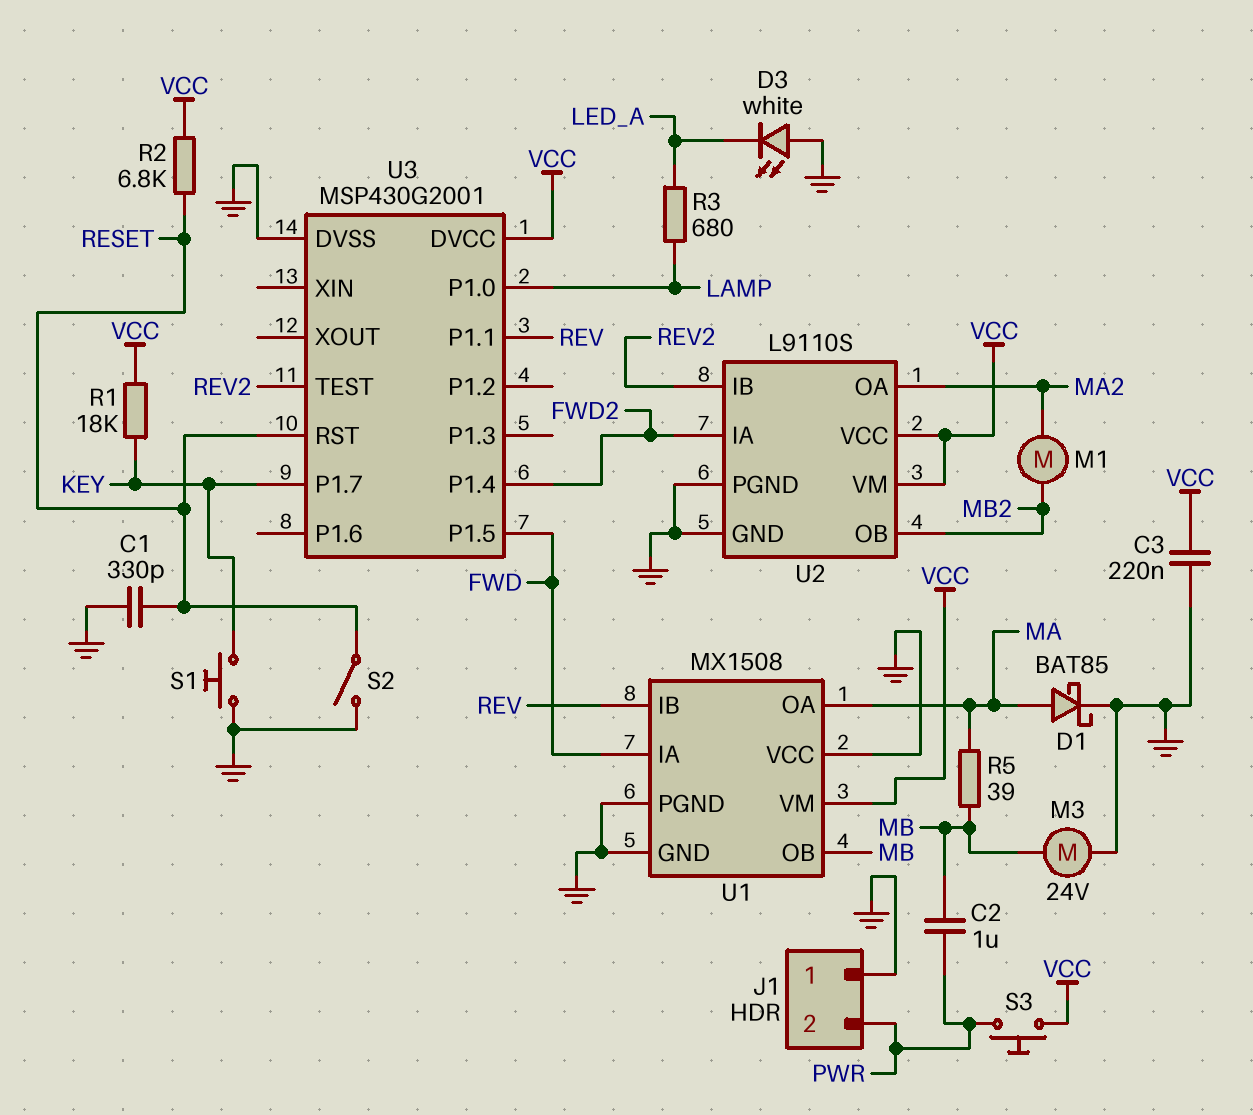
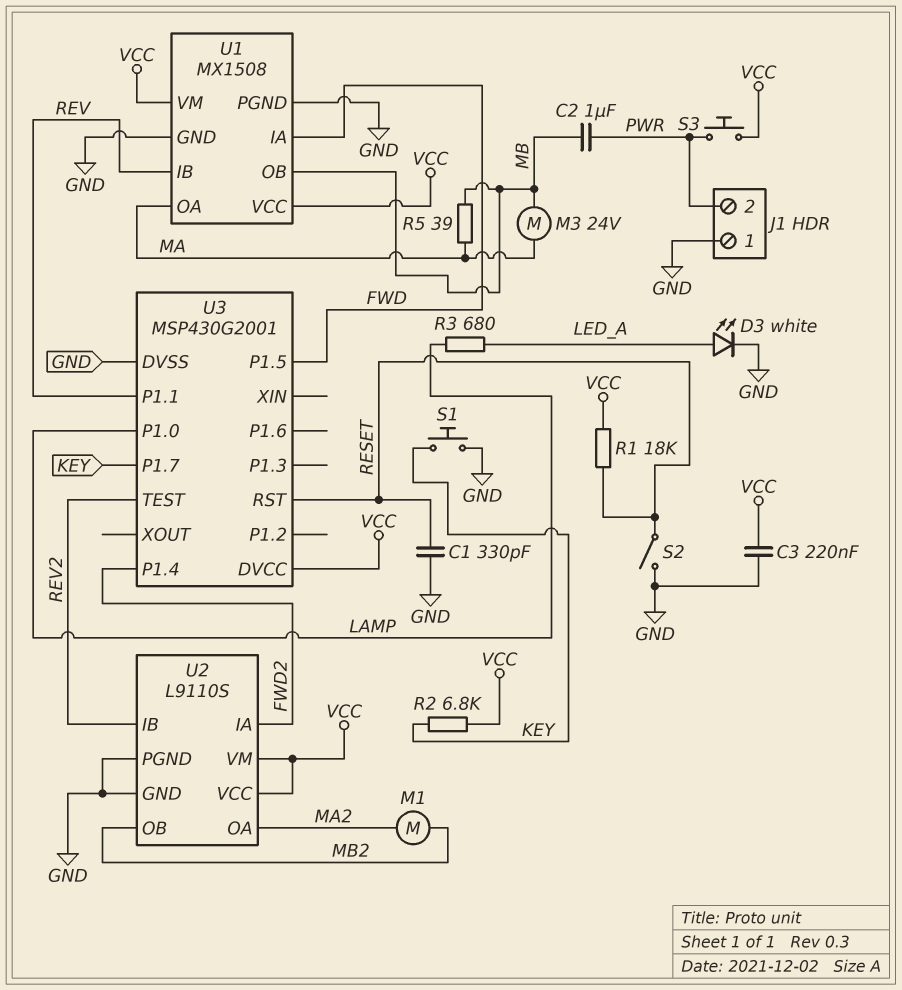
D1: schottky BAT85 (A MA, K GND) -> none
D3: LED white (A GND, K LED_A) -> LED white (A LED_A, K GND)
M3: motor 24V (GND, MB) -> motor 24V (MA, MB)
R1: 18k (KEY, VCC) -> 18k (RESET, VCC)
R2: 6.8k (RESET, VCC) -> 6.8k (KEY, VCC)
U1 pin VCC: GND -> VCC

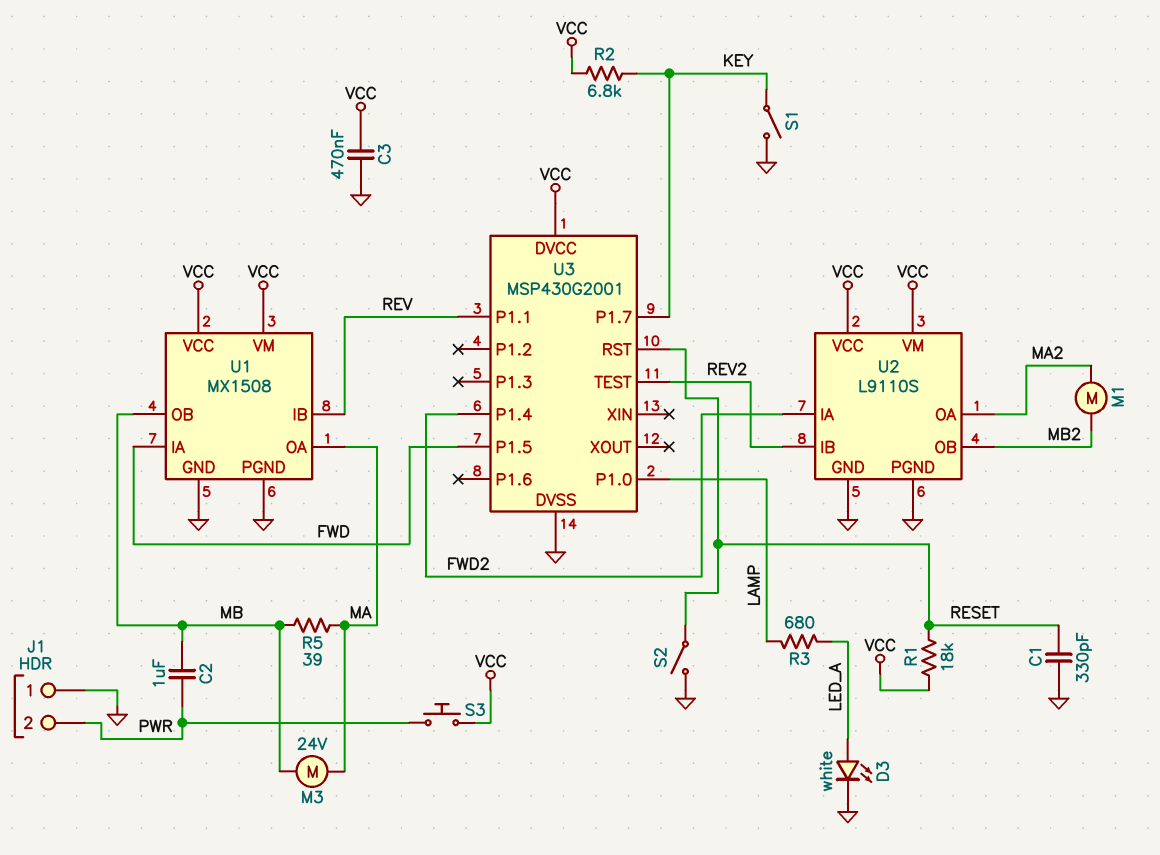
C3: 220nF (GND, VCC) -> 470nF (GND, VCC)
S1: button (GND, KEY) -> switch (GND, KEY)

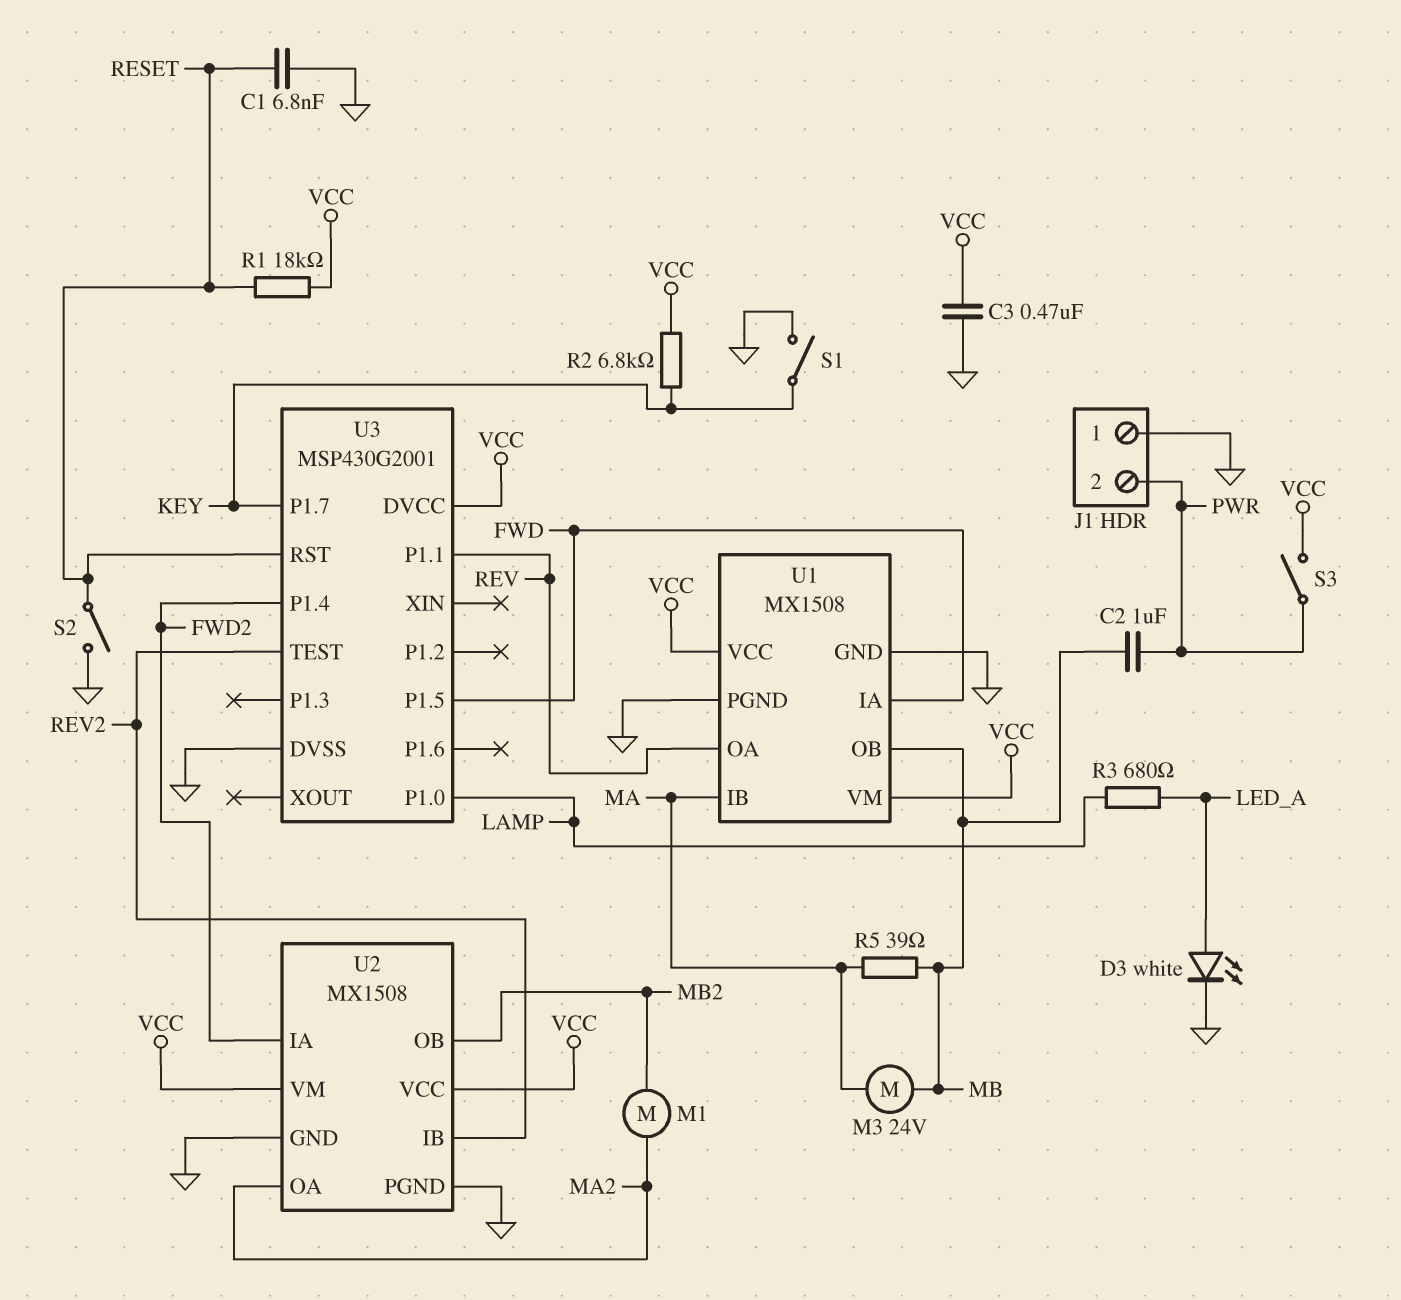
C1: 330pF (GND, RESET) -> 6.8nF (GND, RESET)
S3: button (PWR, VCC) -> switch (PWR, VCC)
U1 pin IB: REV -> MA
U1 pin OA: MA -> REV
U2: L9110S -> MX1508

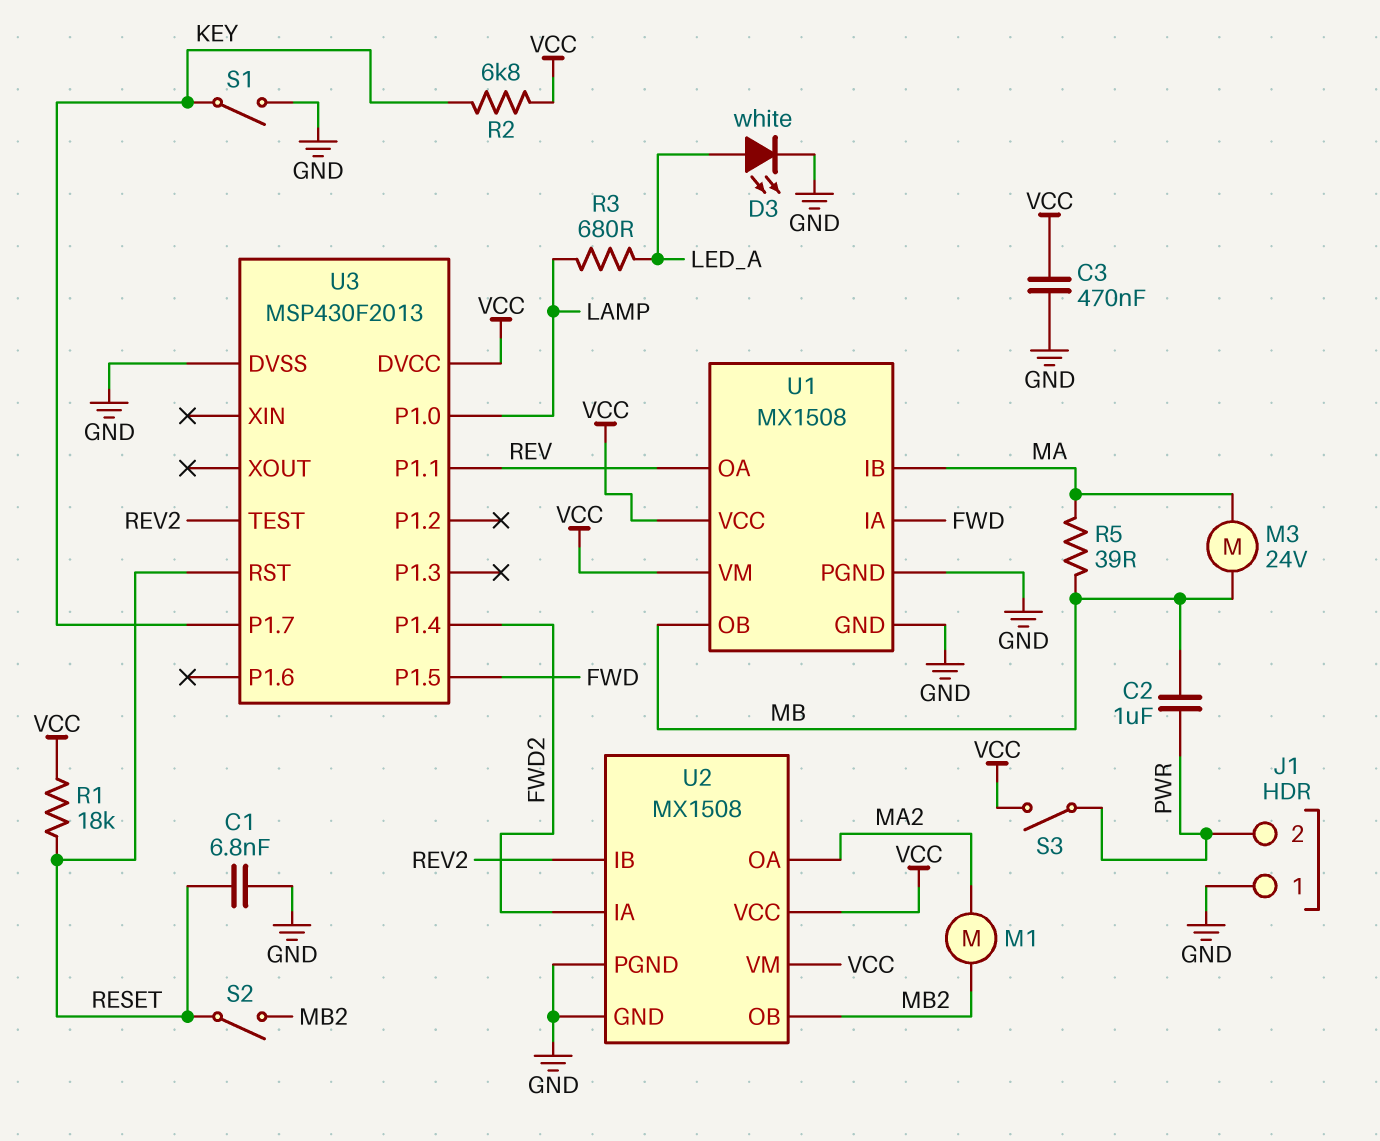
S2: switch (GND, RESET) -> switch (MB2, RESET)
U3: MSP430G2001 -> MSP430F2013

